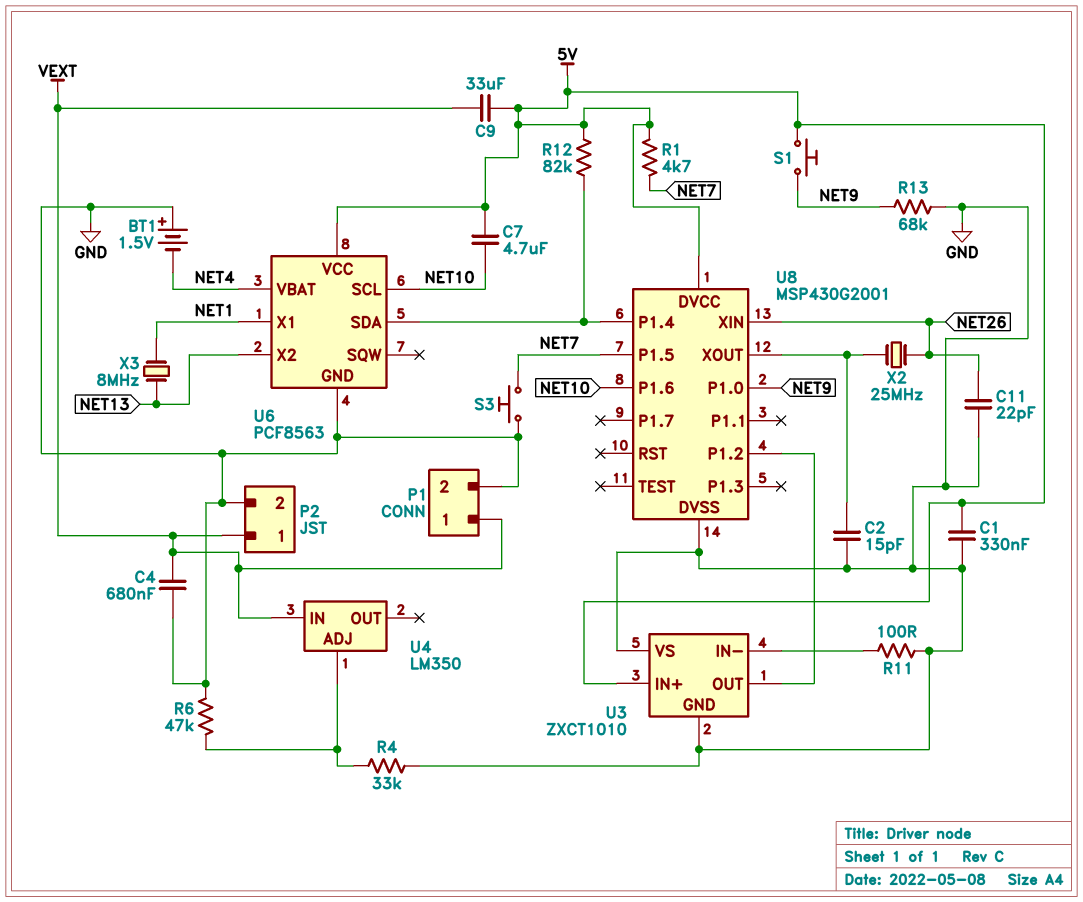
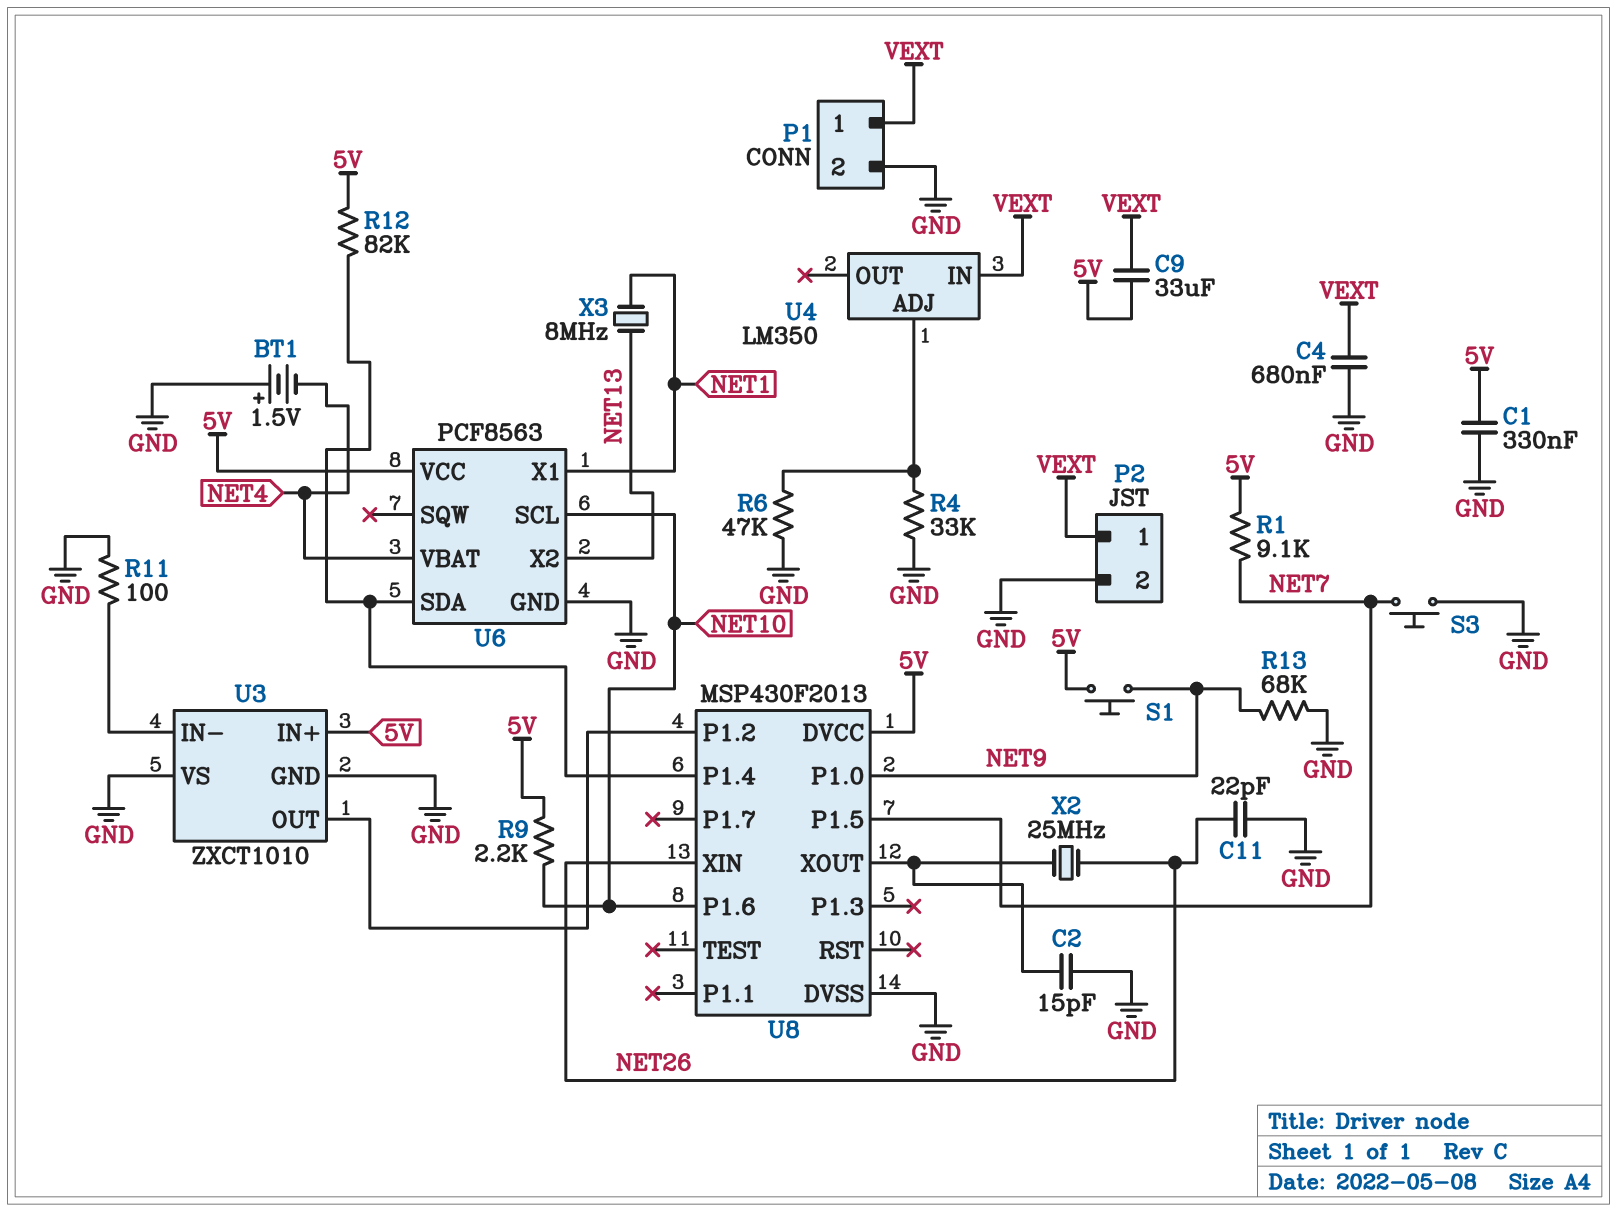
C7: 4.7uF (5V, NET10) -> none
R1: 4.7k (5V, NET7) -> 9.1k (5V, NET7)
R9: none -> 2.2k (5V, NET10)
U8: MSP430G2001 -> MSP430F2013

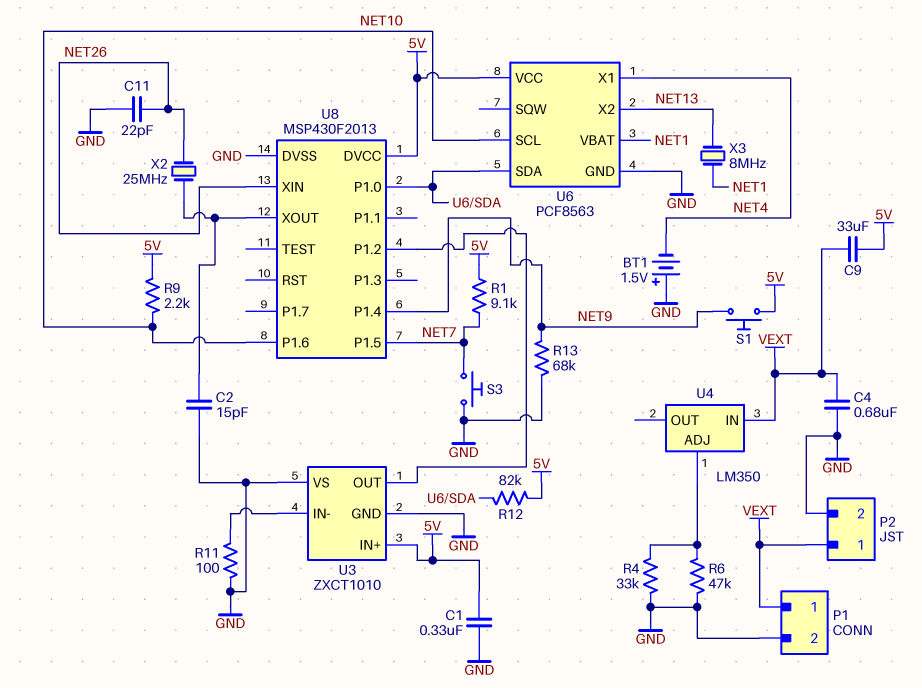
U6 pin VBAT: NET4 -> NET1
U6 pin X1: NET1 -> NET4
U8 pin P1.0: NET9 -> U6/SDA
U8 pin P1.4: U6/SDA -> NET9

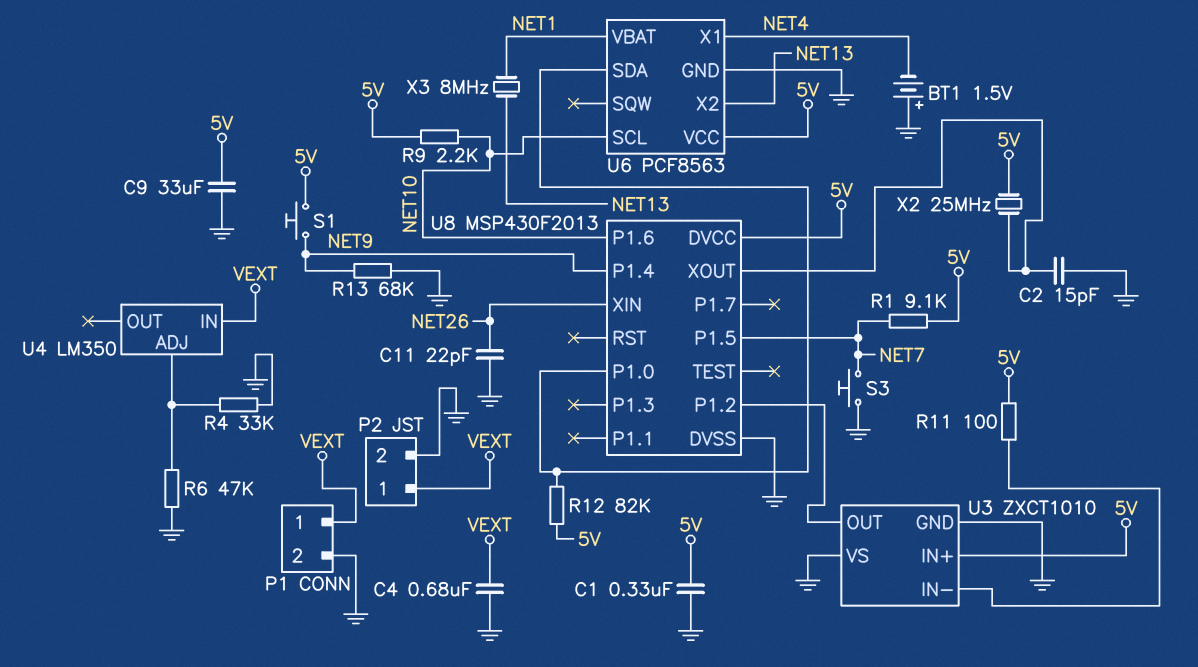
C9: 33uF (5V, VEXT) -> 33uF (5V, GND)
R11: 100 (GND, U3/IN-) -> 100 (5V, U3/IN-)
X2: 25MHz (NET26, U8/XOUT) -> 25MHz (5V, U8/XOUT)

